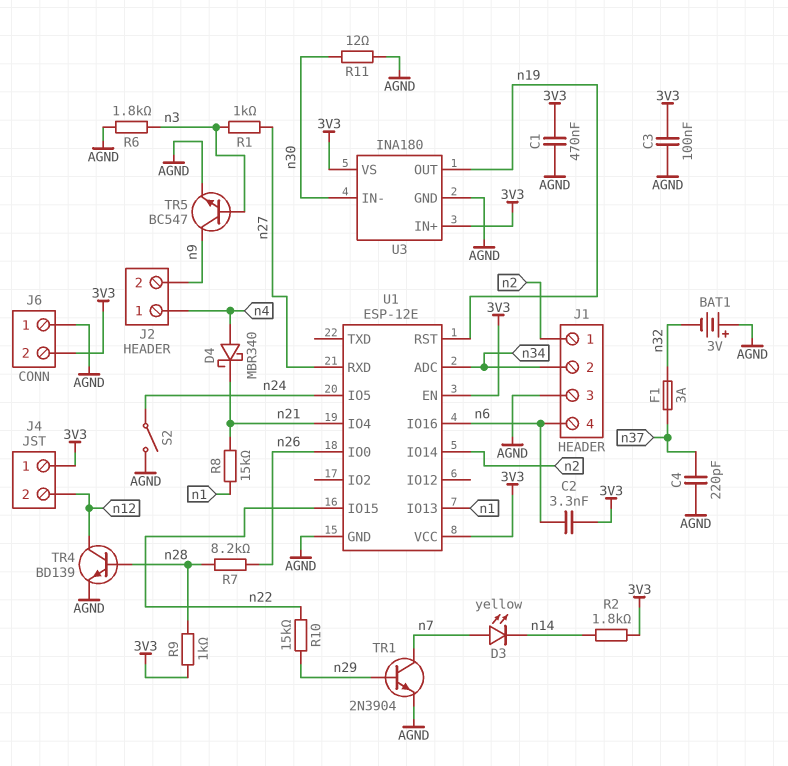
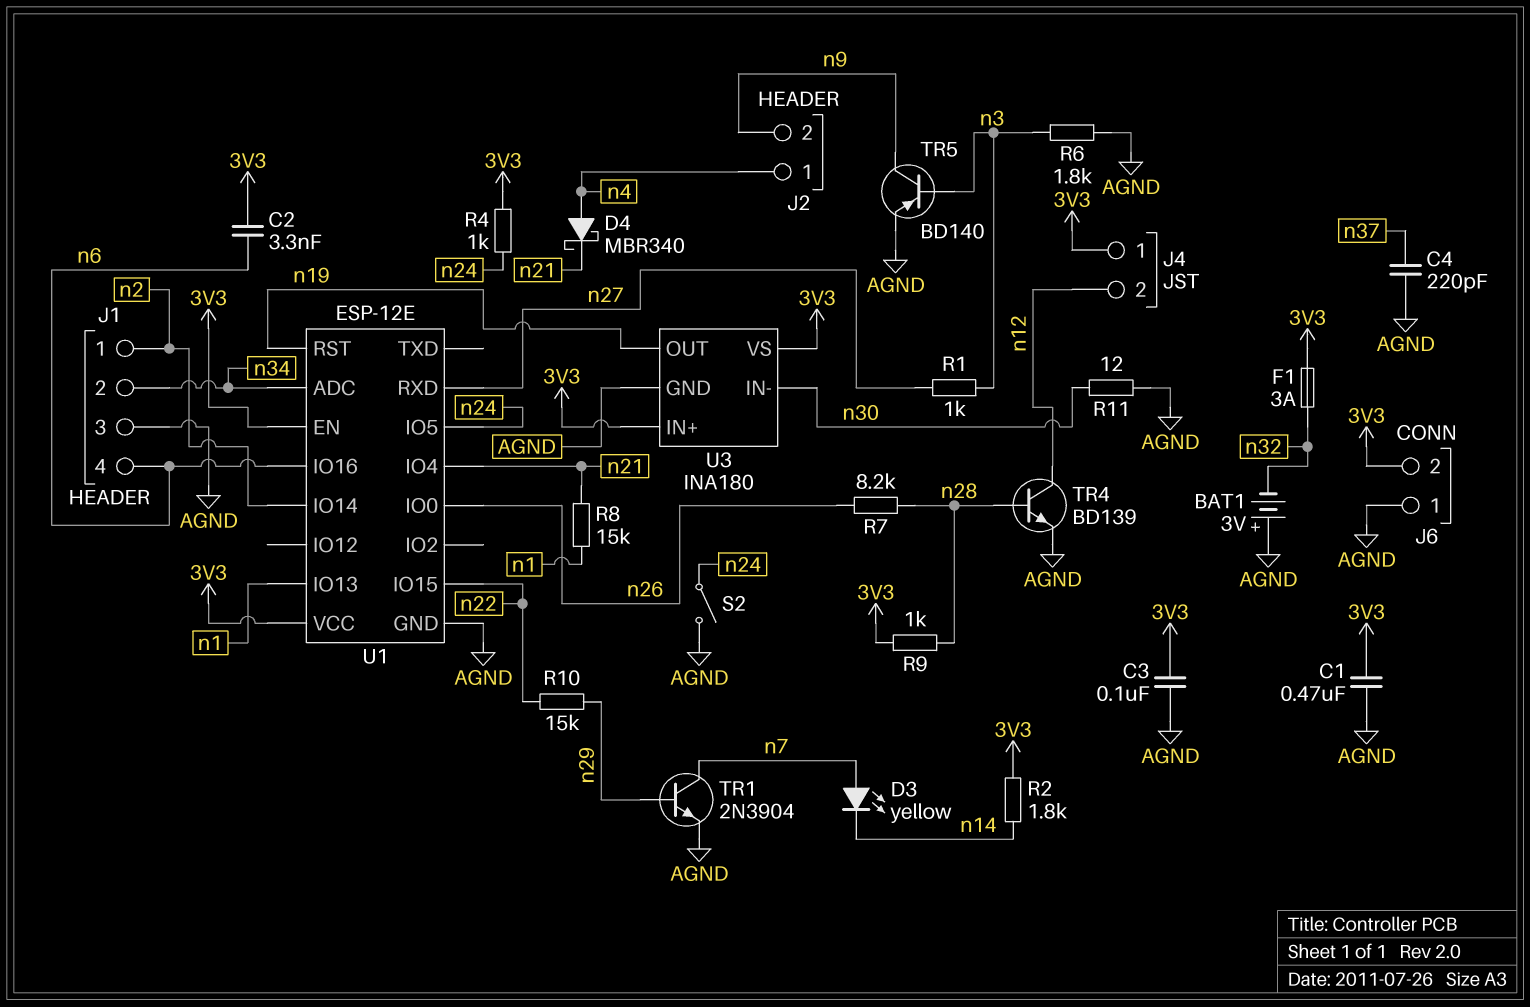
F1: 3A (n32, n37) -> 3A (3V3, n32)
R4: none -> 1k (3V3, n24)
TR5: NPN BC547 (B n3, C n9, E AGND) -> PNP BD140 (B n3, C n9, E AGND)

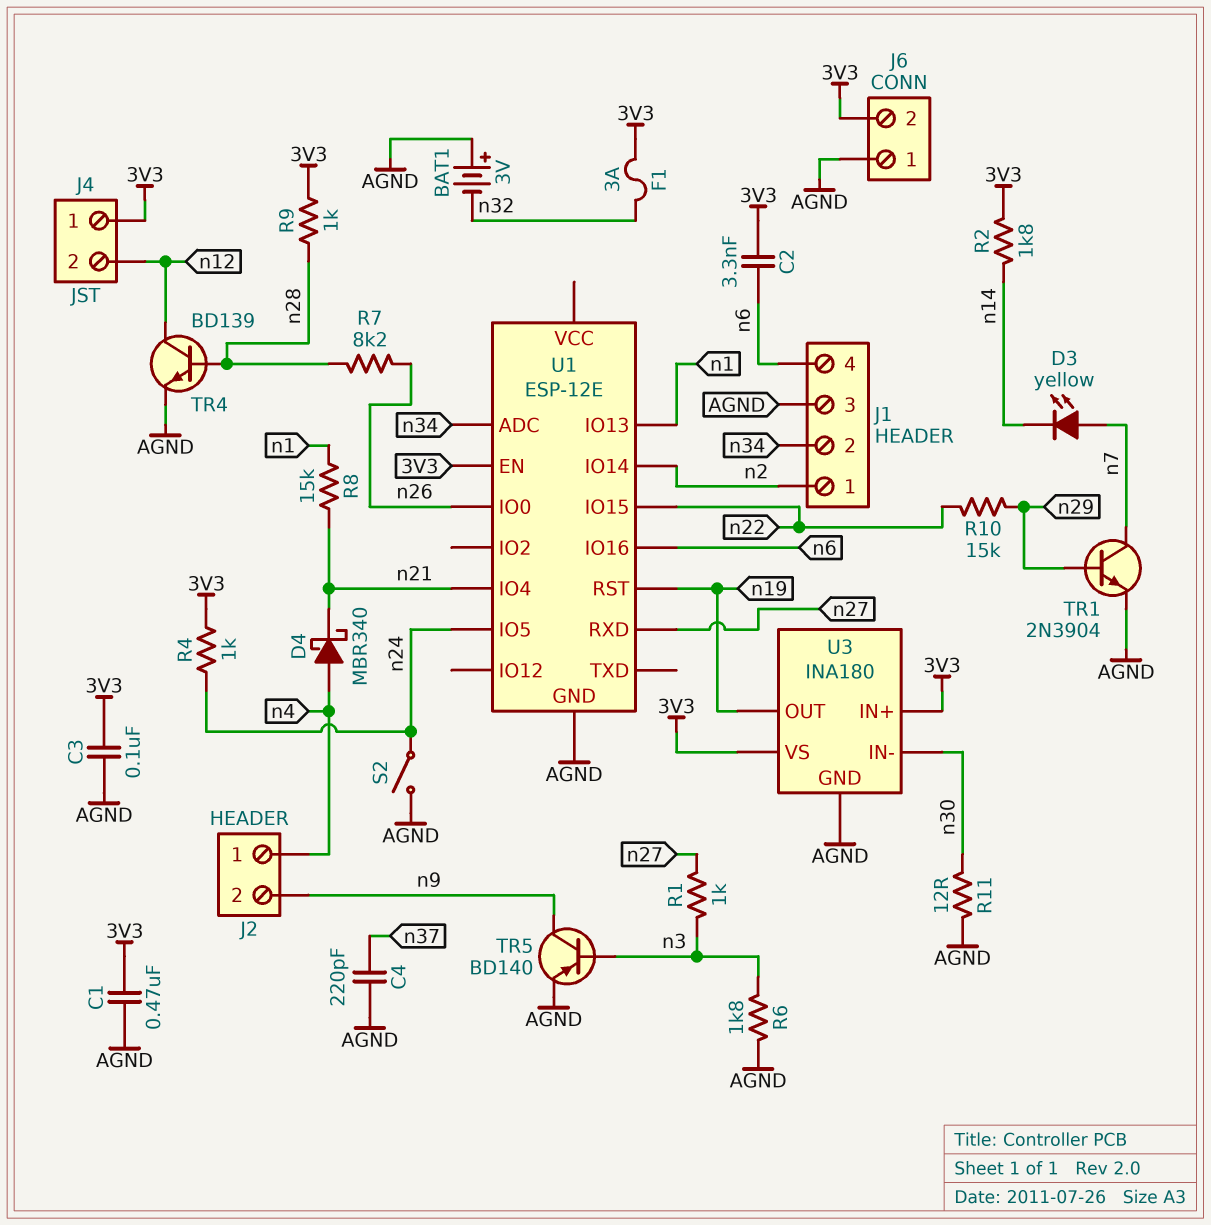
U1 pin VCC: 3V3 -> none

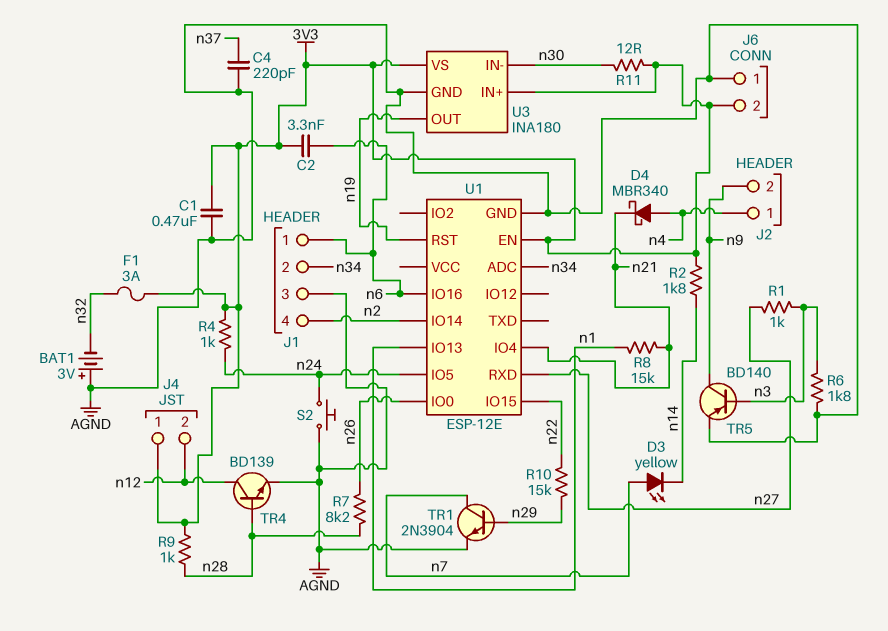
C3: 100nF (3V3, AGND) -> none
J1 pin 1: n2 -> n6
J1 pin 4: n6 -> n2
R11: 12 (AGND, n30) -> 12 (3V3, n30)
S2: switch (AGND, n24) -> button (AGND, n24)

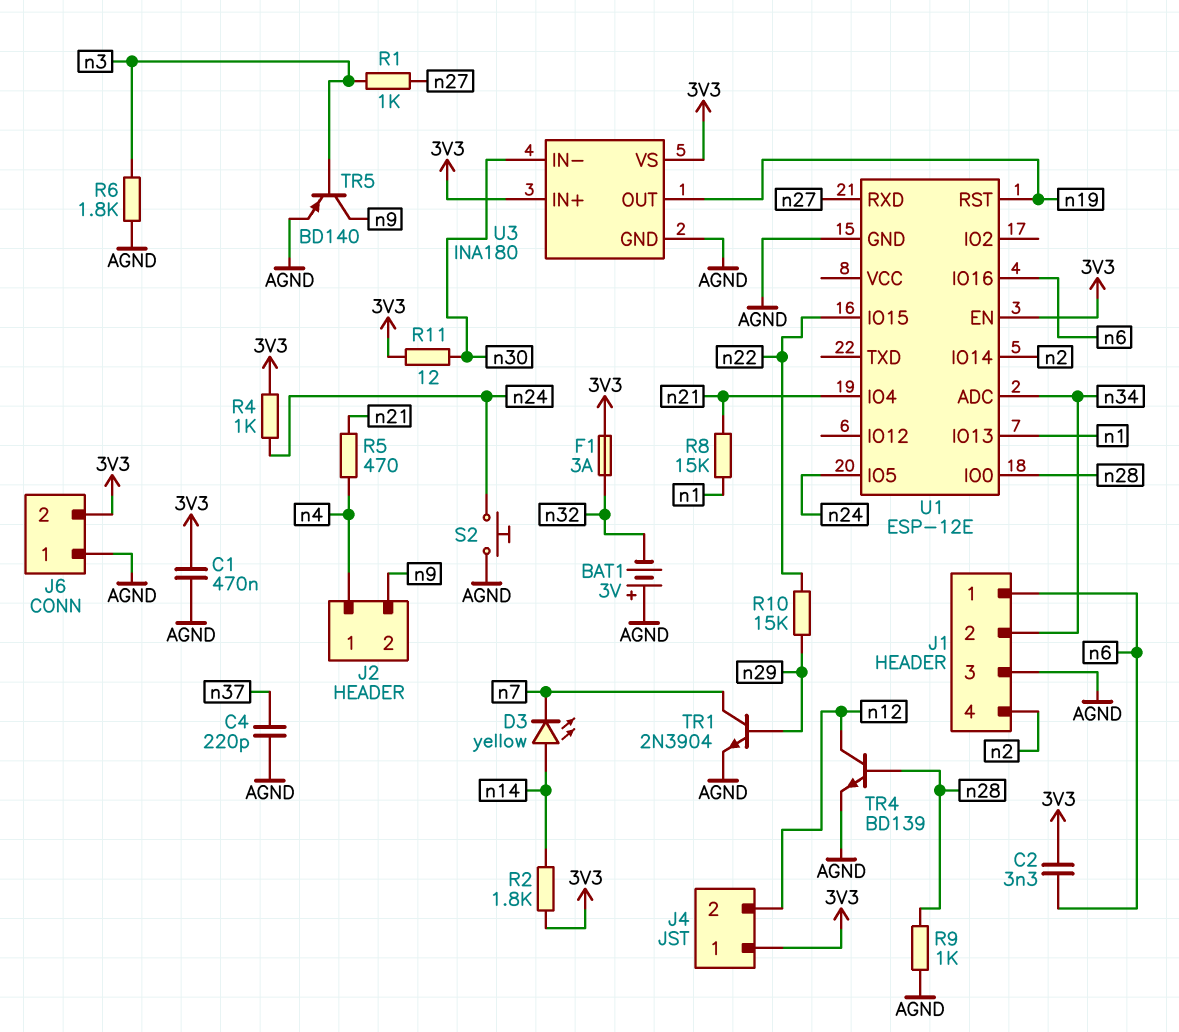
D3: LED yellow (A n7, K n14) -> LED yellow (A n14, K n7)
D4: schottky MBR340 (A n4, K n21) -> none
R5: none -> 470 (n4, n21)
R7: 8.2k (n26, n28) -> none
R9: 1k (3V3, n28) -> 1k (AGND, n28)
U1 pin IO0: n26 -> n28

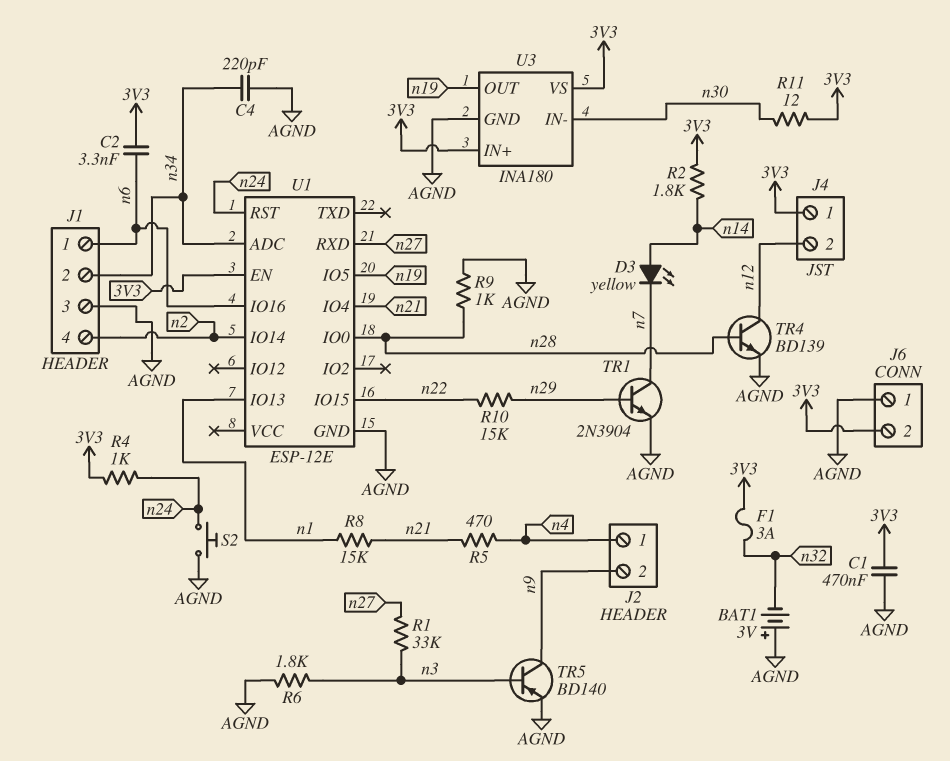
C4: 220pF (AGND, n37) -> 220pF (AGND, n34)
R1: 1k (n3, n27) -> 33k (n3, n27)
U1 pin IO5: n24 -> n19
U1 pin RST: n19 -> n24

